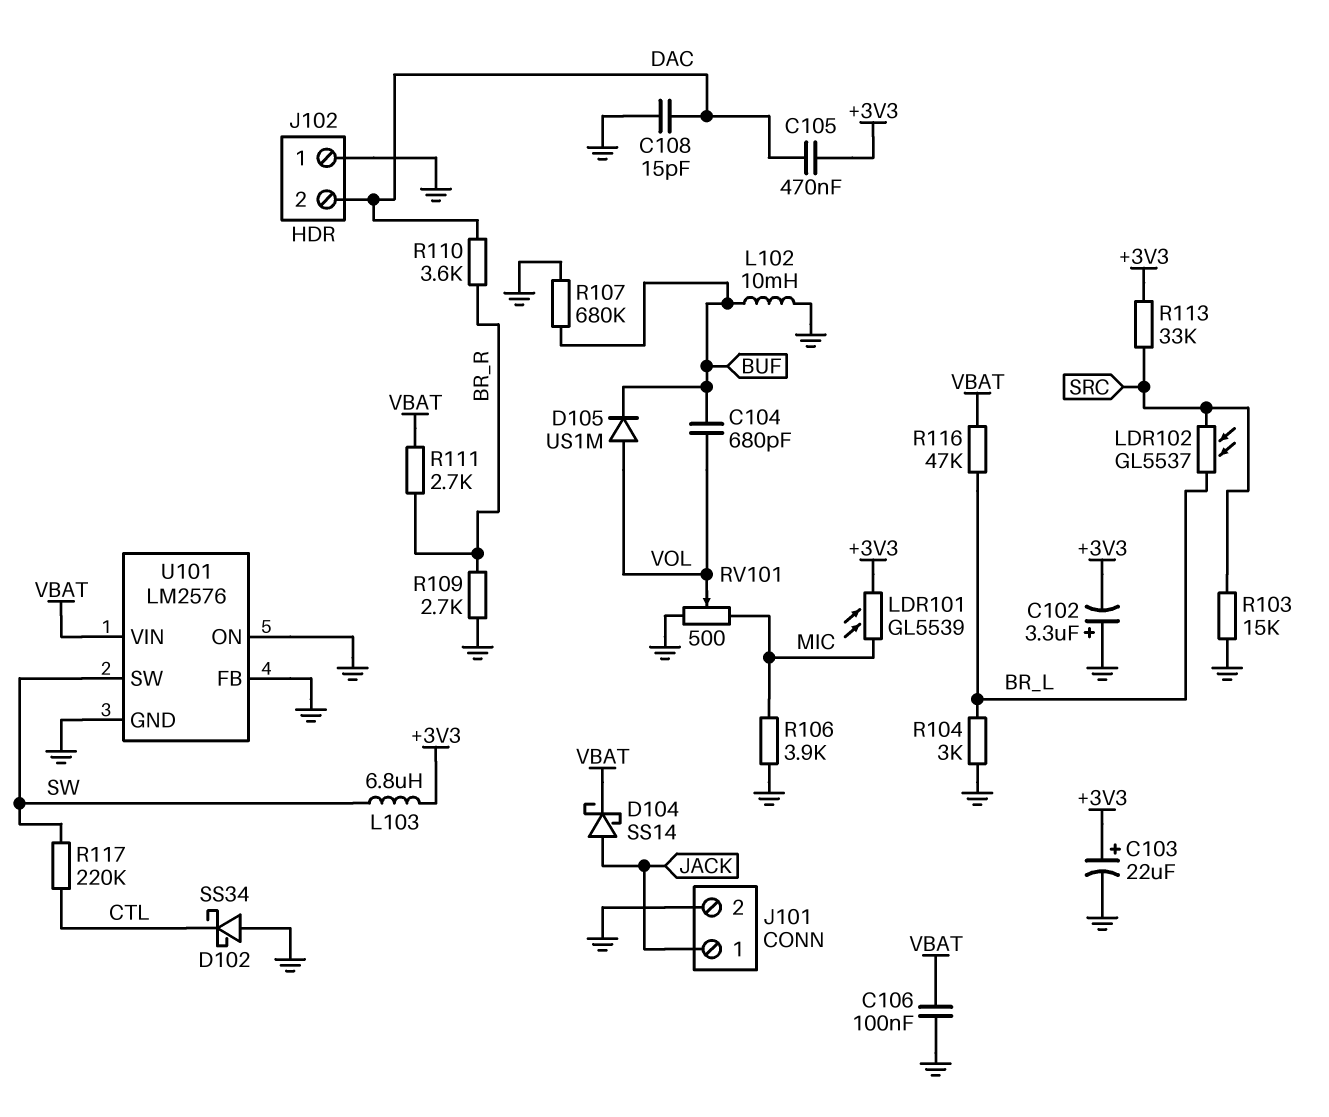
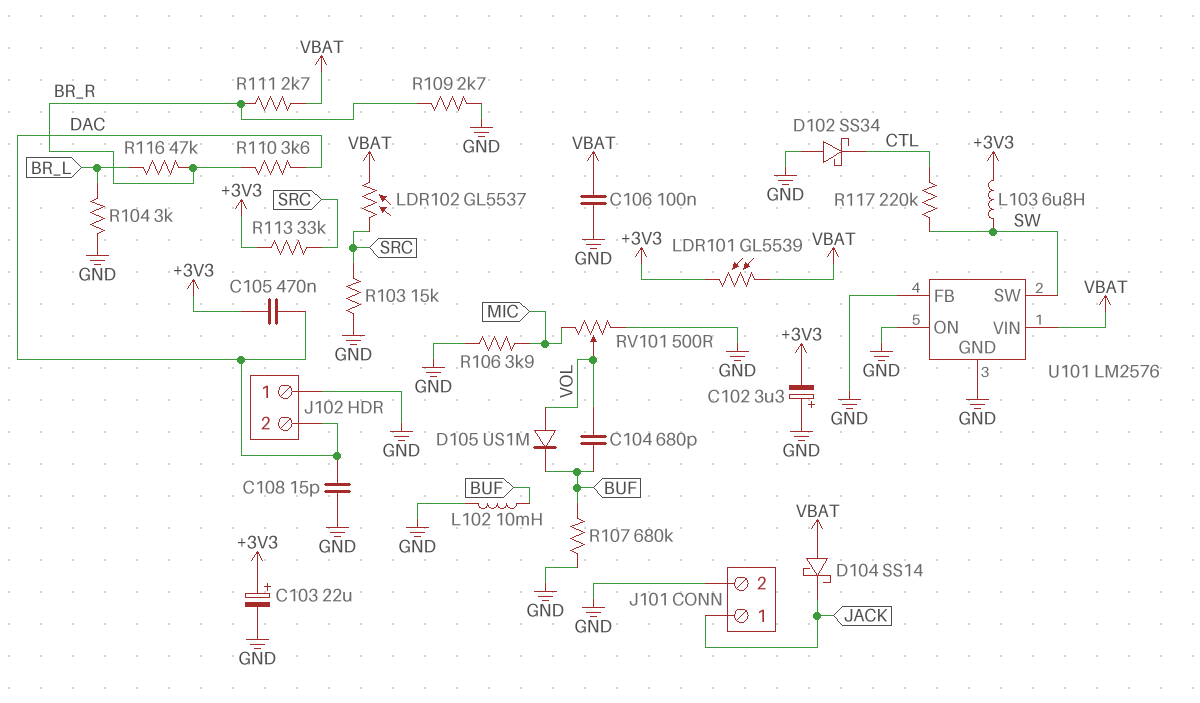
D104: schottky SS14 (A JACK, K VBAT) -> schottky SS14 (A VBAT, K JACK)
LDR101: GL5539 (+3V3, MIC) -> GL5539 (+3V3, VBAT)
LDR102: GL5537 (BR_L, SRC) -> GL5537 (SRC, VBAT)
R116: 47k (BR_L, VBAT) -> 47k (BR_L, BR_R)

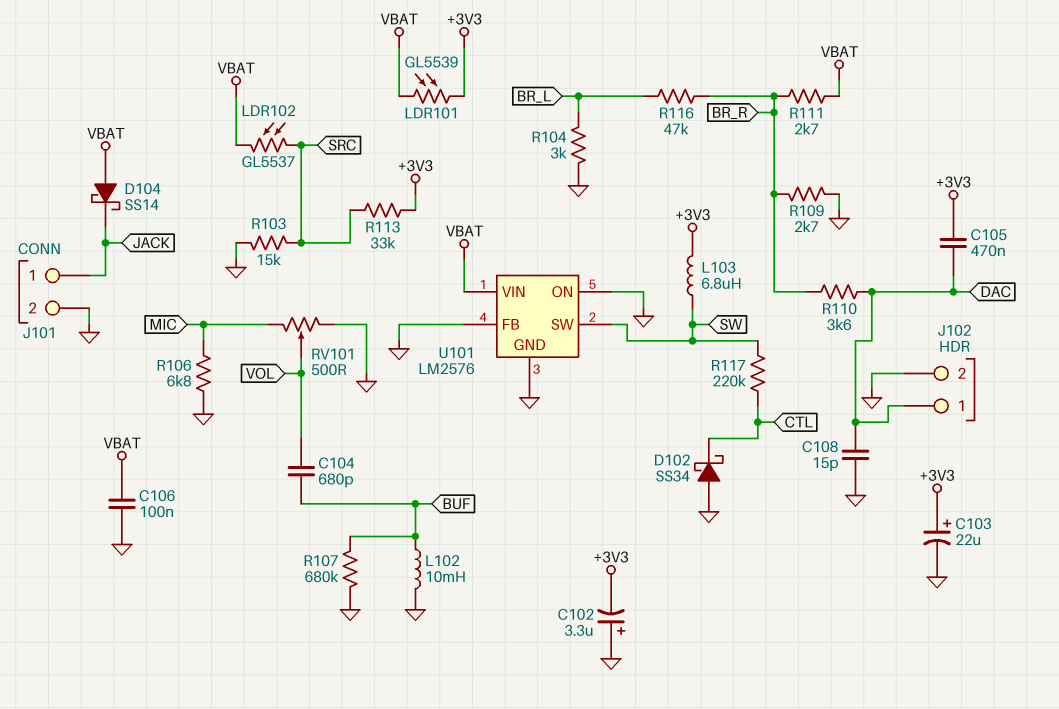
D105: diode US1M (A VOL, K BUF) -> none
J102 pin 1: GND -> DAC
J102 pin 2: DAC -> GND
R106: 3.9k (GND, MIC) -> 6.8k (GND, MIC)

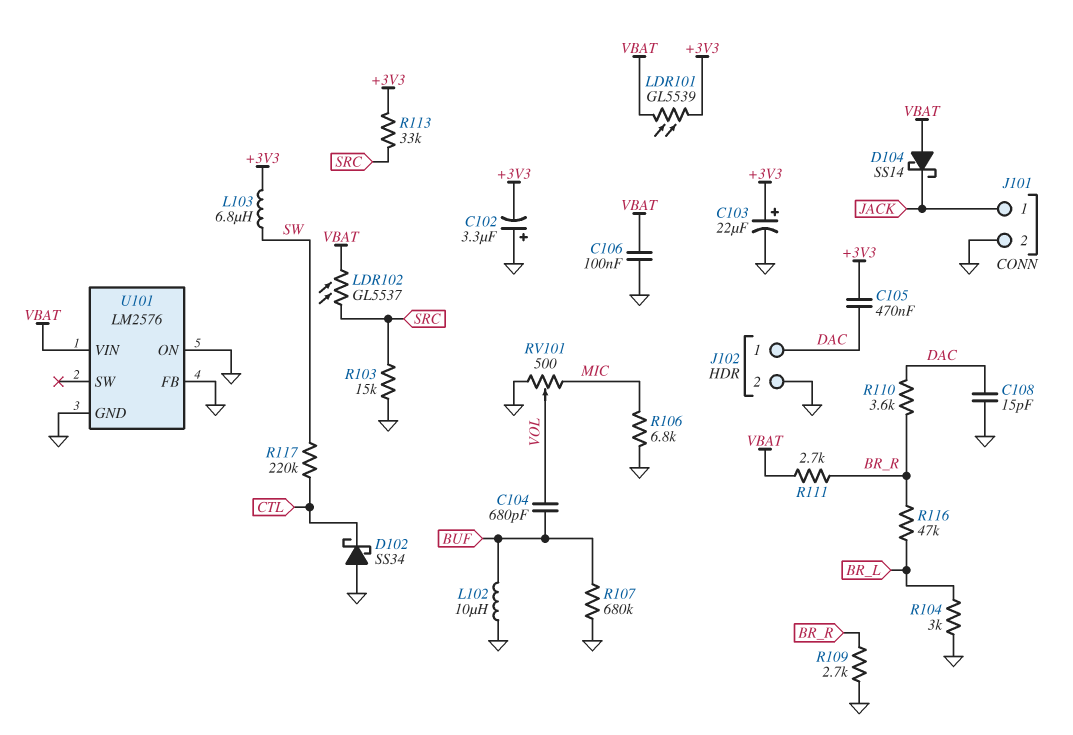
L102: 10mH (BUF, GND) -> 10uH (BUF, GND)
U101 pin SW: SW -> none

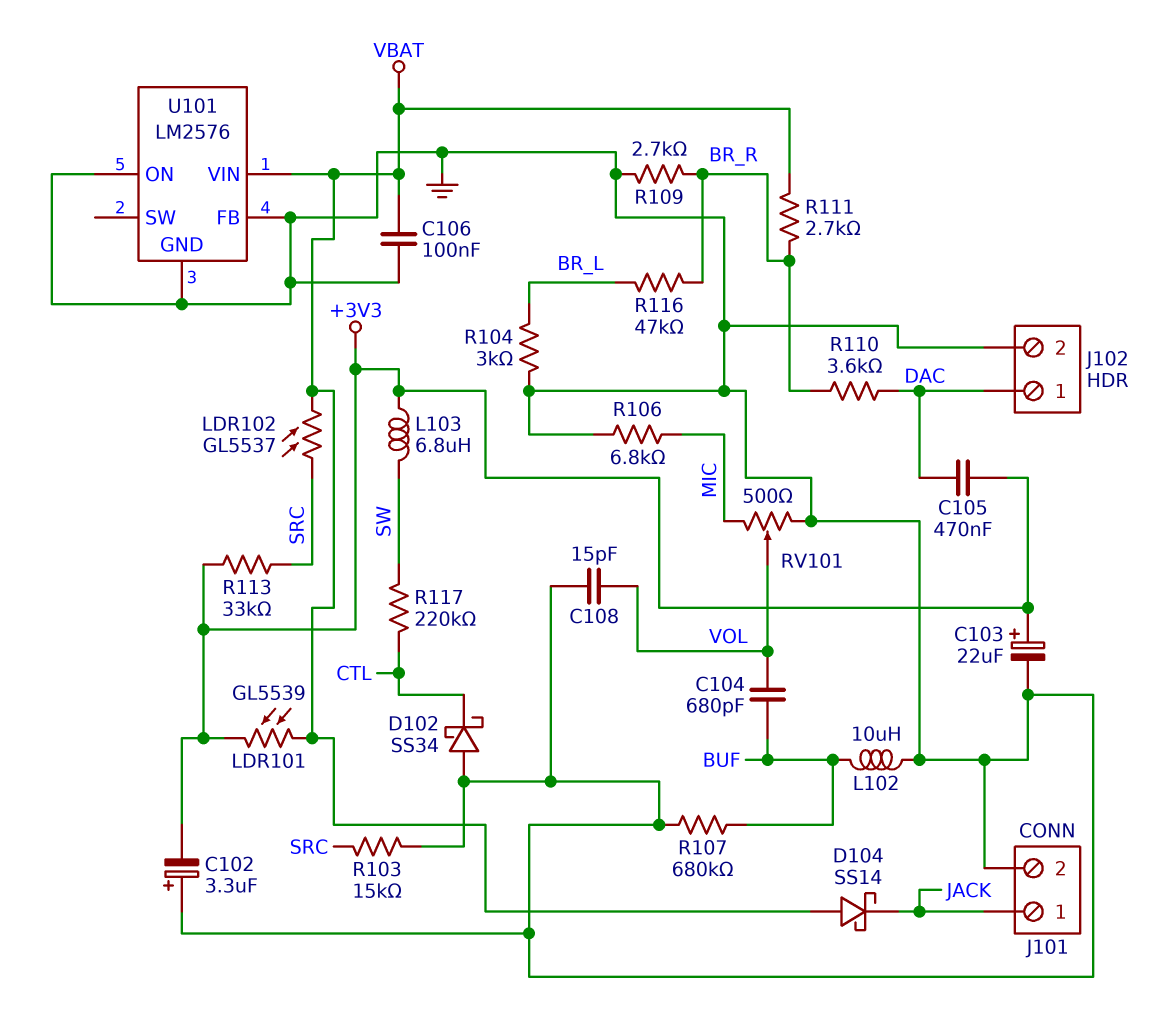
C108: 15pF (DAC, GND) -> 15pF (GND, VOL)

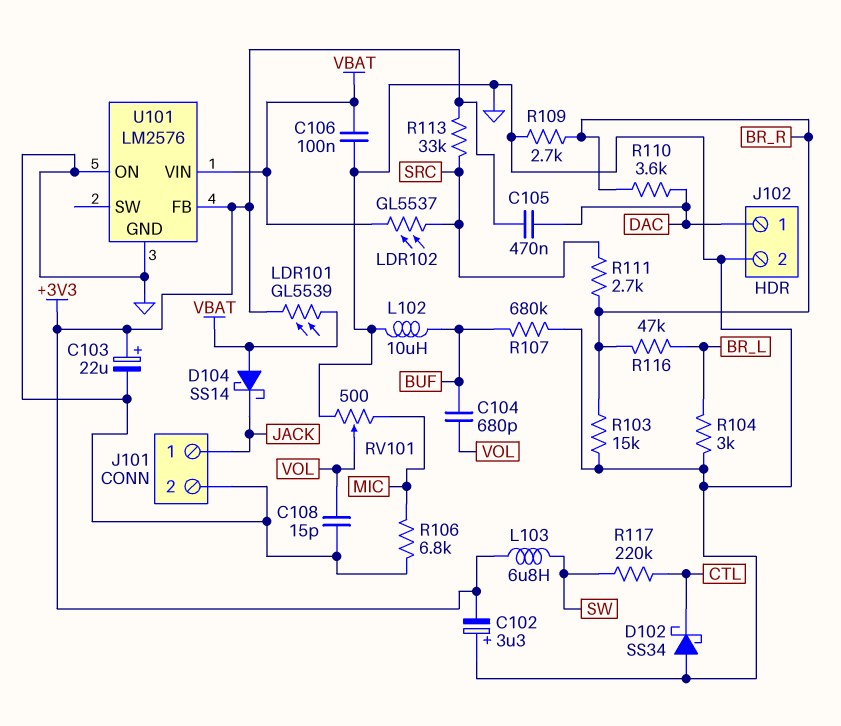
R103: 15k (GND, SRC) -> 15k (BR_R, GND)
R111: 2.7k (BR_R, VBAT) -> 2.7k (BR_R, SRC)
U101 pin FB: GND -> +3V3

